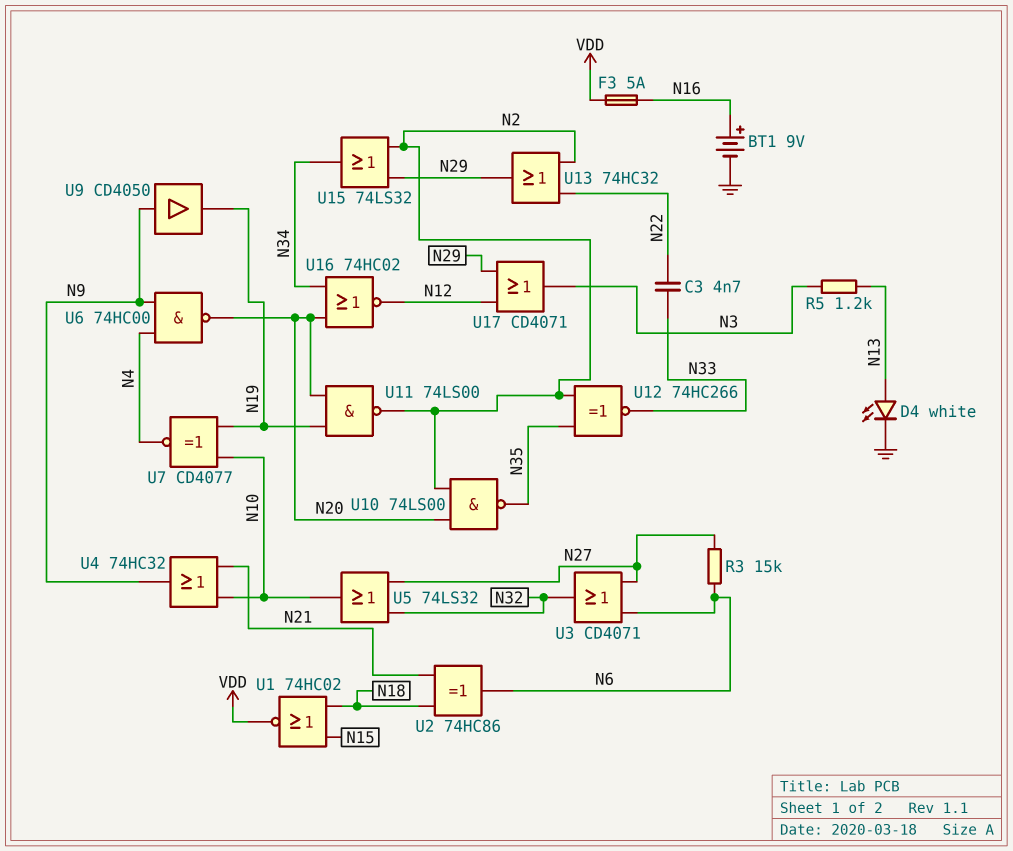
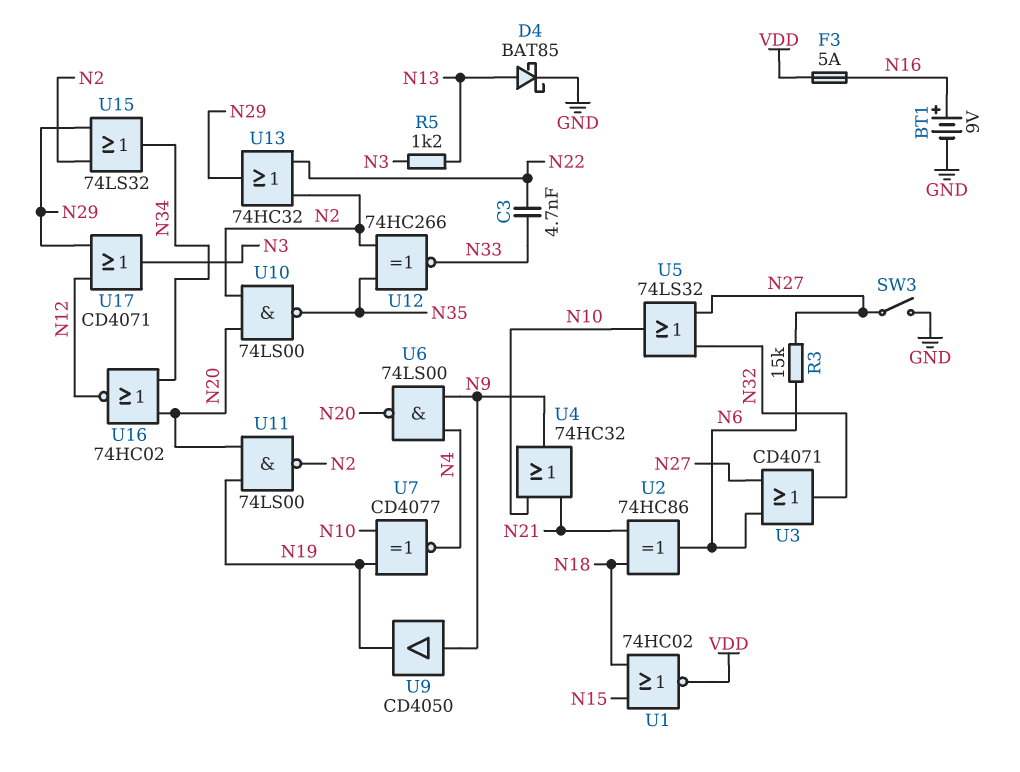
D4: LED white (A N13, K GND) -> schottky BAT85 (A N13, K GND)
SW3: none -> switch (GND, N27)
U6: NAND 74HC00 (in N4, in N9, out N20) -> NAND 74LS00 (in N4, in N9, out N20)

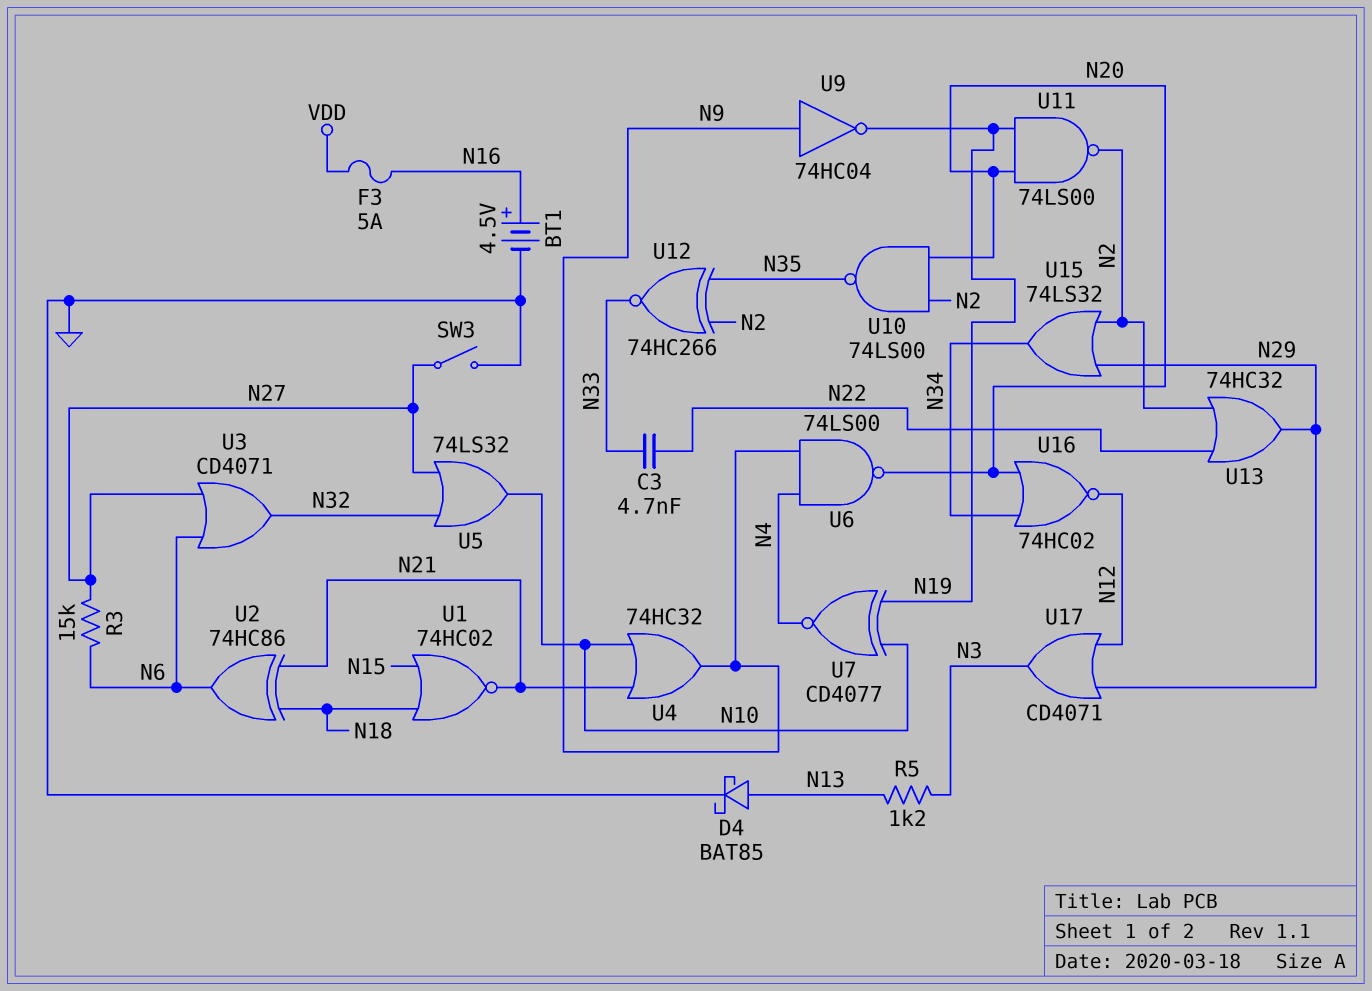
BT1: 9V (plus N16, minus GND) -> 4.5V (plus N16, minus GND)
U1: NOR 74HC02 (in N15, in N18, out VDD) -> NOR 74HC02 (in N15, in N18, out N21)
U9: buffer CD4050 (in N9, out N19) -> NOT 74HC04 (in N9, out N19)

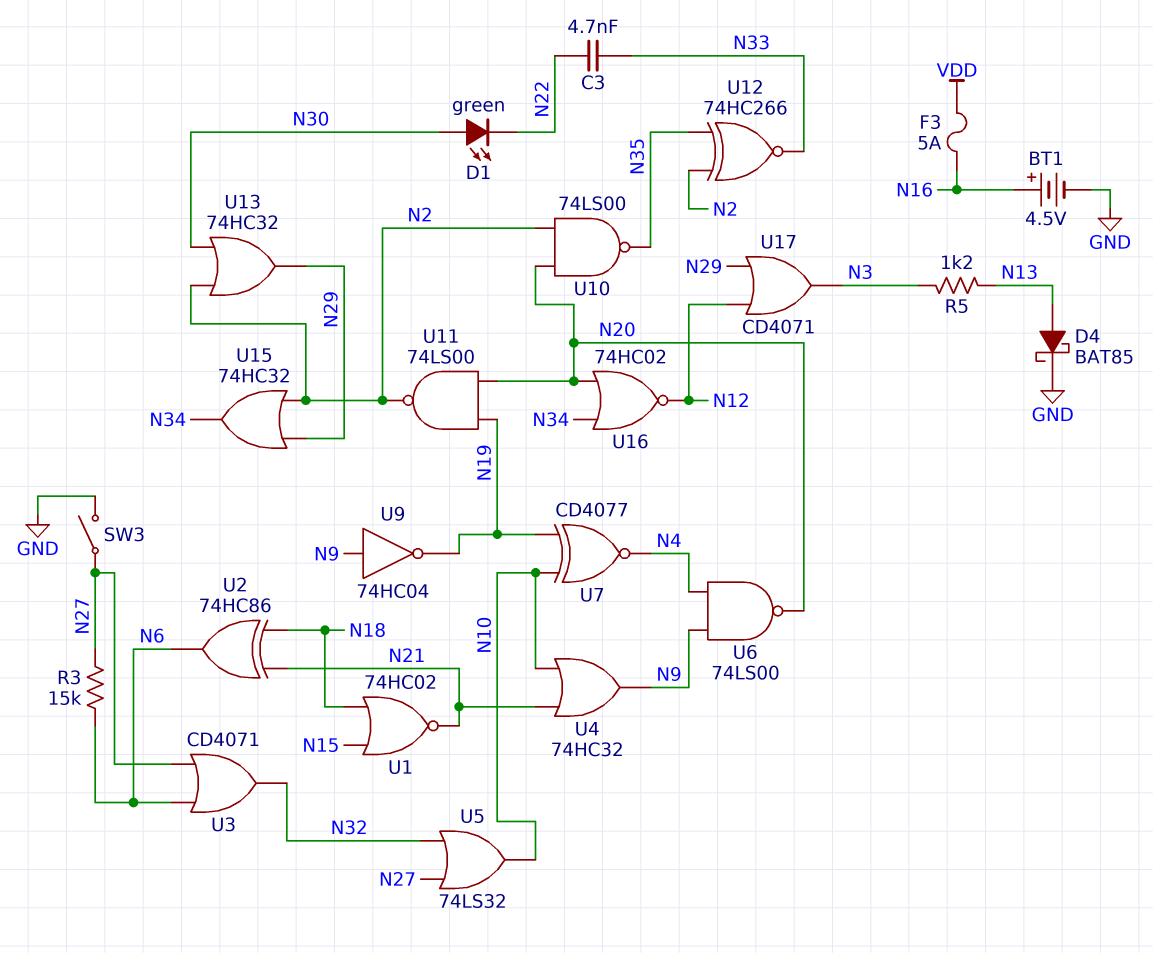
D1: none -> LED green (A N30, K N22)
U13: OR 74HC32 (in N2, in N22, out N29) -> OR 74HC32 (in N2, in N30, out N29)
U15: OR 74LS32 (in N2, in N29, out N34) -> OR 74HC32 (in N2, in N29, out N34)

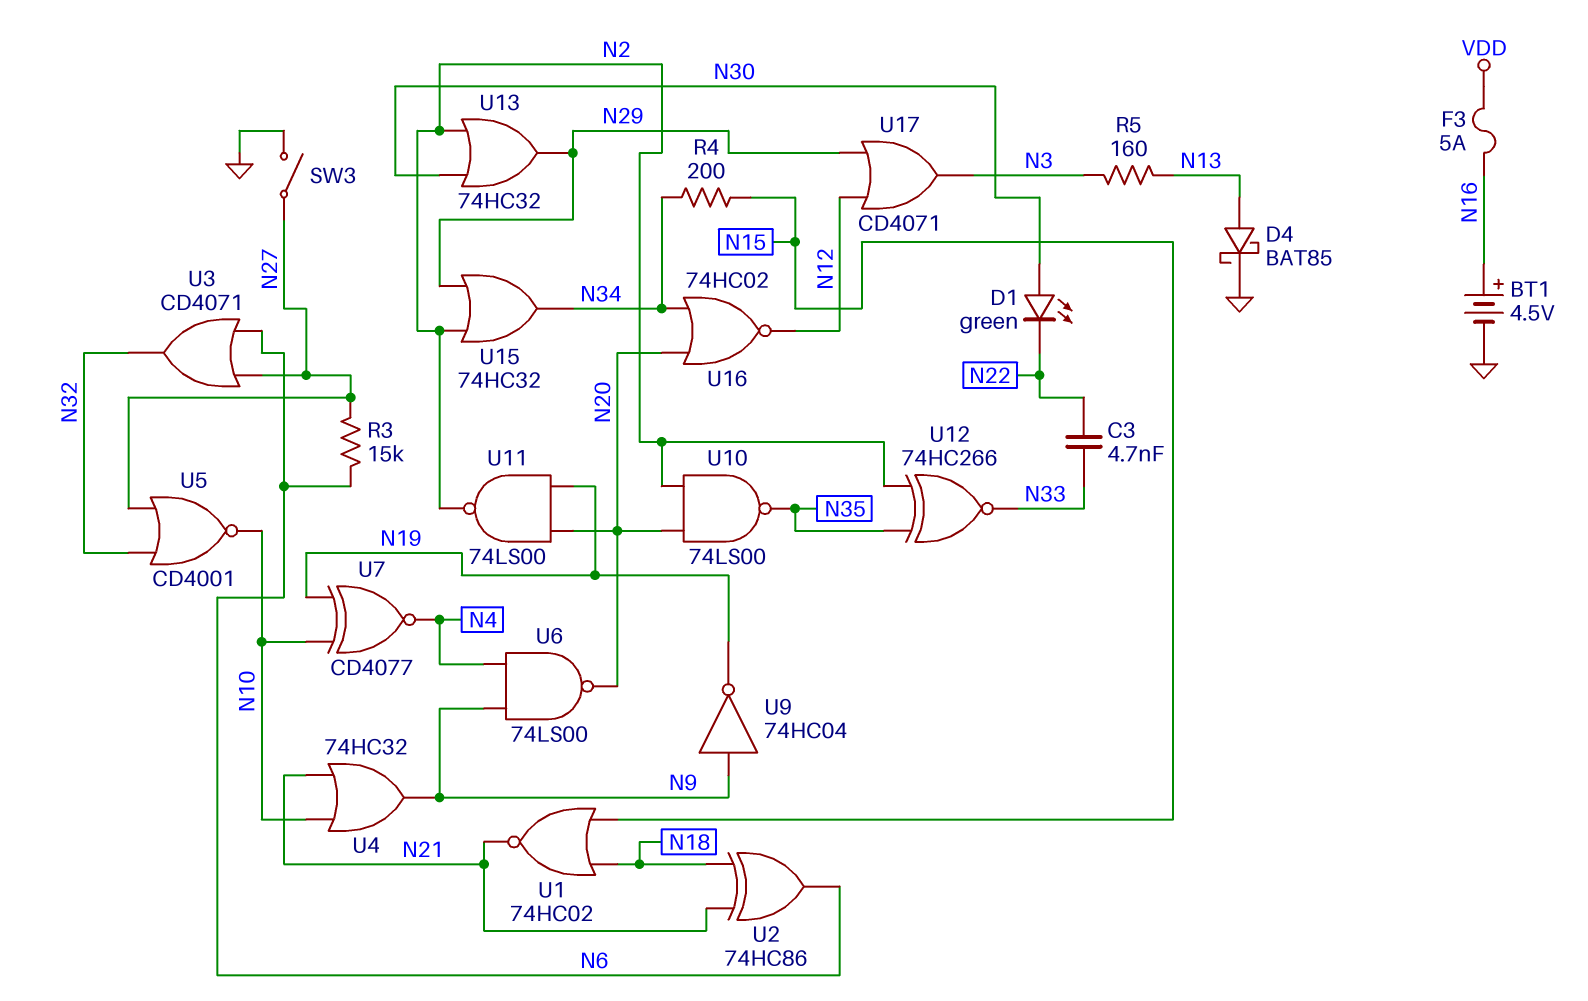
R4: none -> 200 (N15, N34)
R5: 1.2k (N3, N13) -> 160 (N3, N13)
U5: OR 74LS32 (in N27, in N32, out N10) -> NOR CD4001 (in N27, in N32, out N10)

